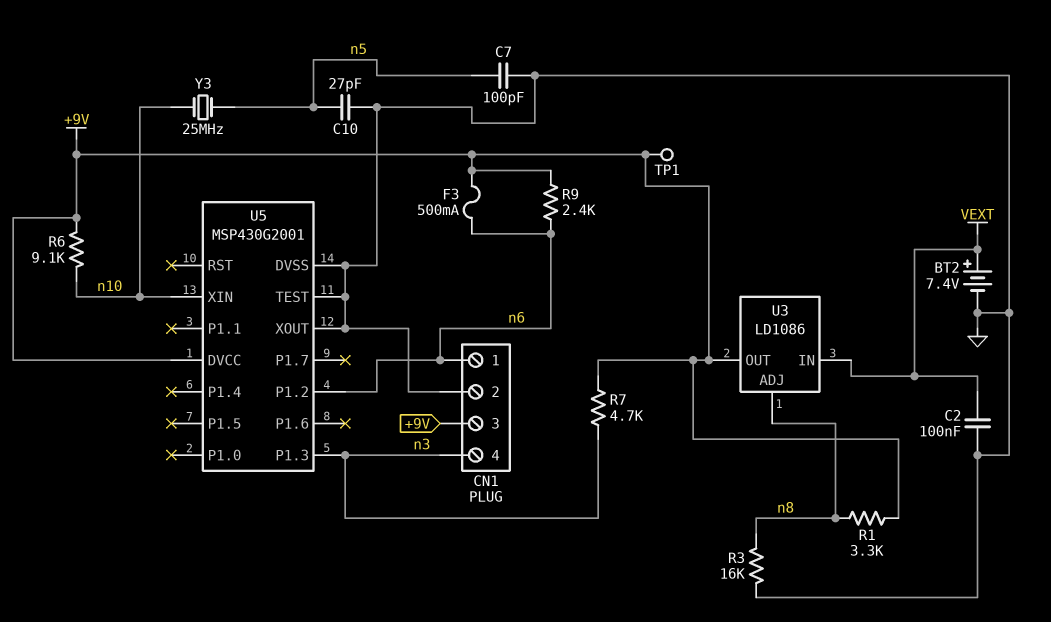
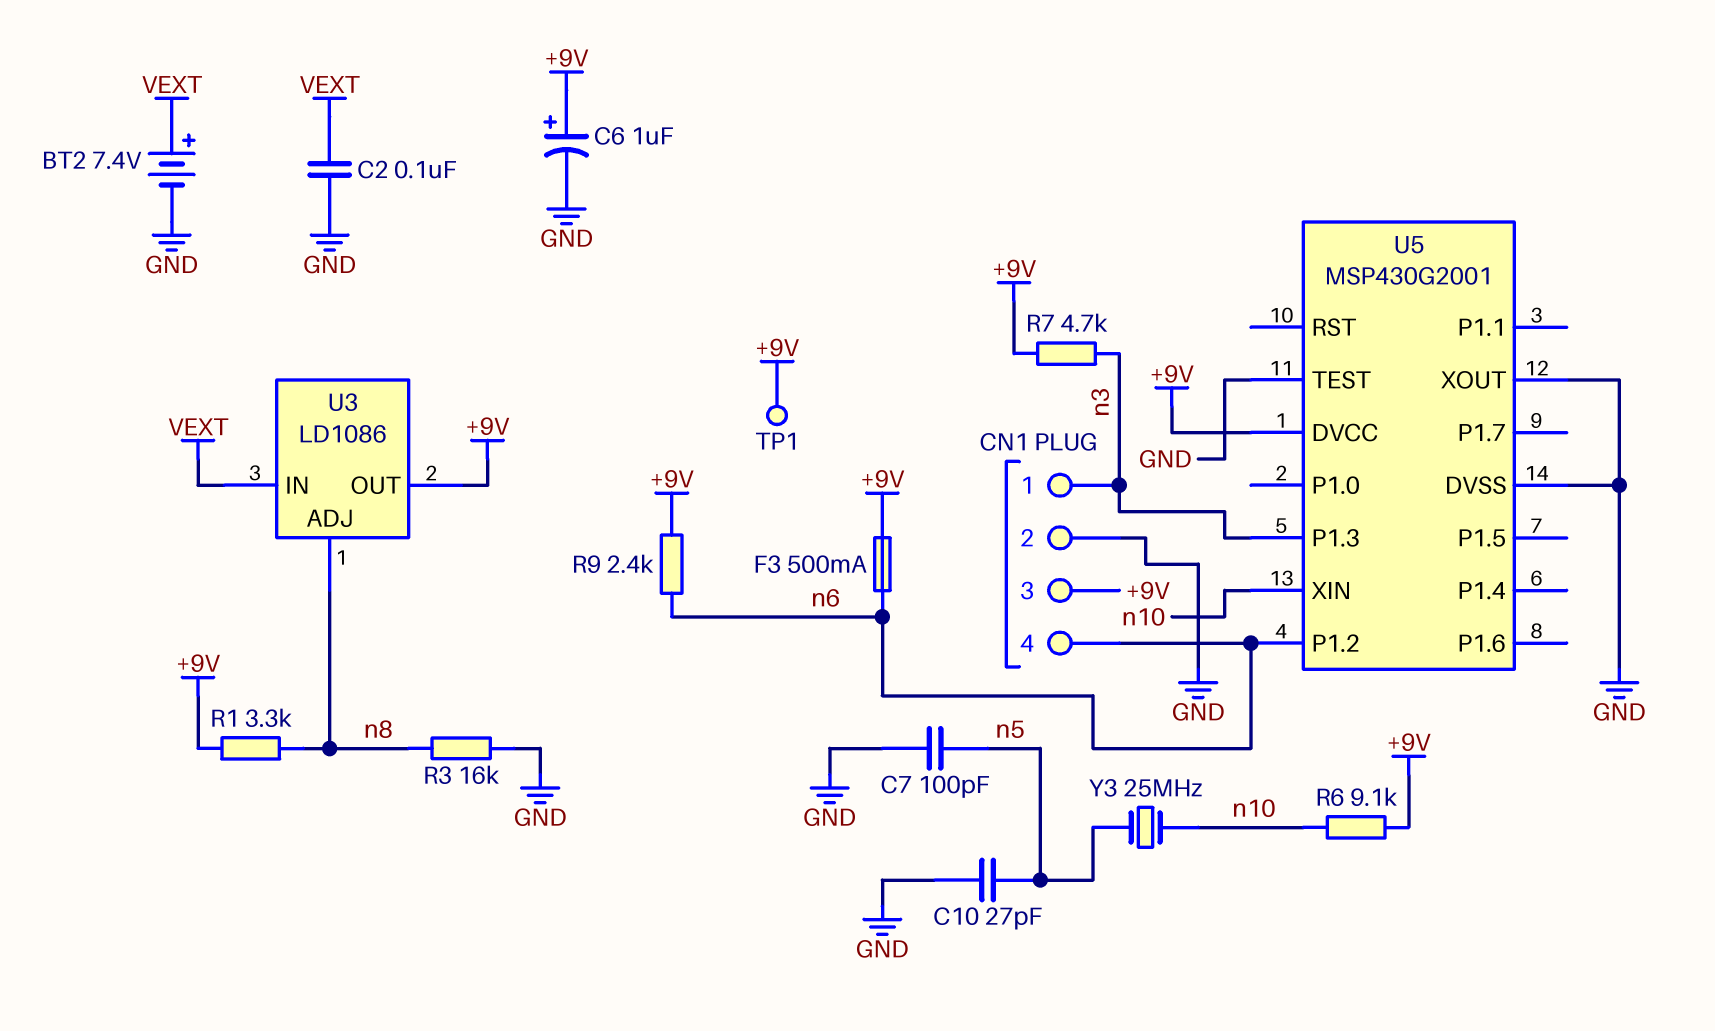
C6: none -> 1uF (plus +9V, minus GND)
CN1 pin 1: n6 -> n3
CN1 pin 4: n3 -> n6

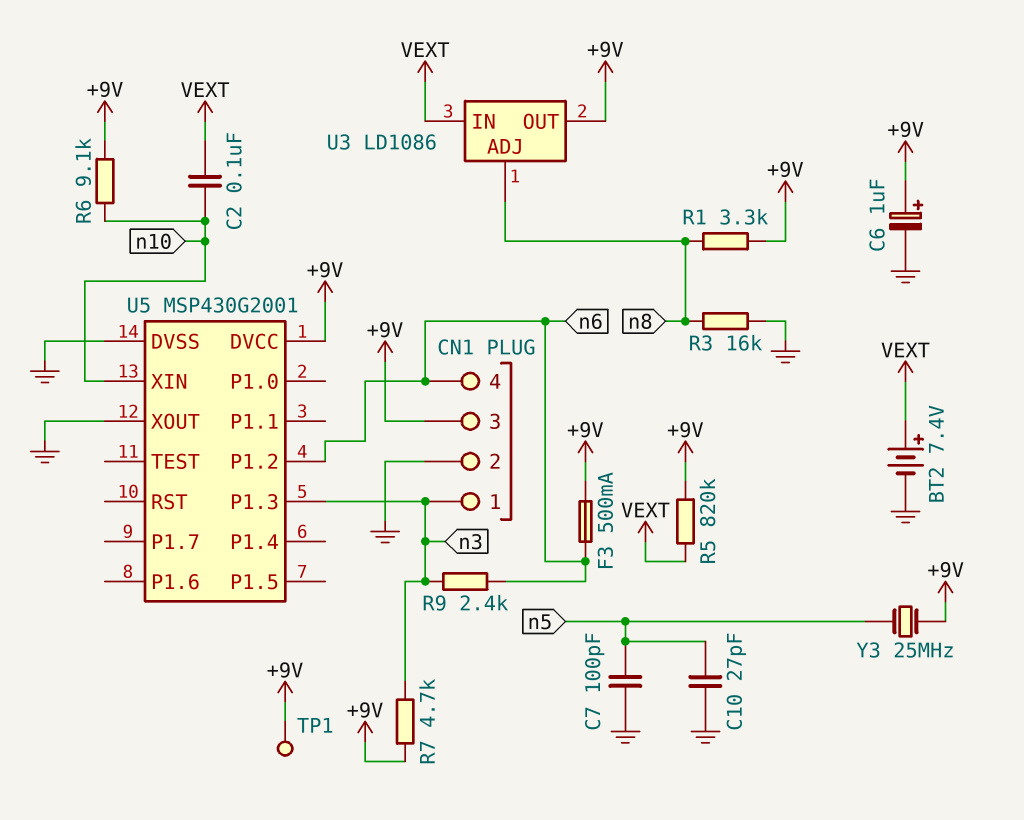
C2: 100nF (GND, VEXT) -> 100nF (VEXT, n10)
R5: none -> 820k (+9V, VEXT)
R9: 2.4k (+9V, n6) -> 2.4k (n3, n6)
U5 pin TEST: GND -> none
Y3: 25MHz (n5, n10) -> 25MHz (+9V, n5)

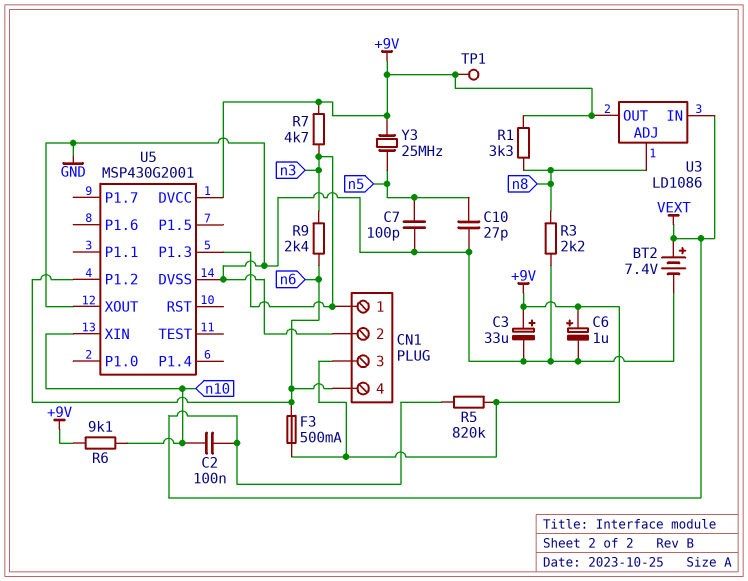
C3: none -> 33uF (plus +9V, minus GND)
R3: 16k (GND, n8) -> 2.2k (GND, n8)

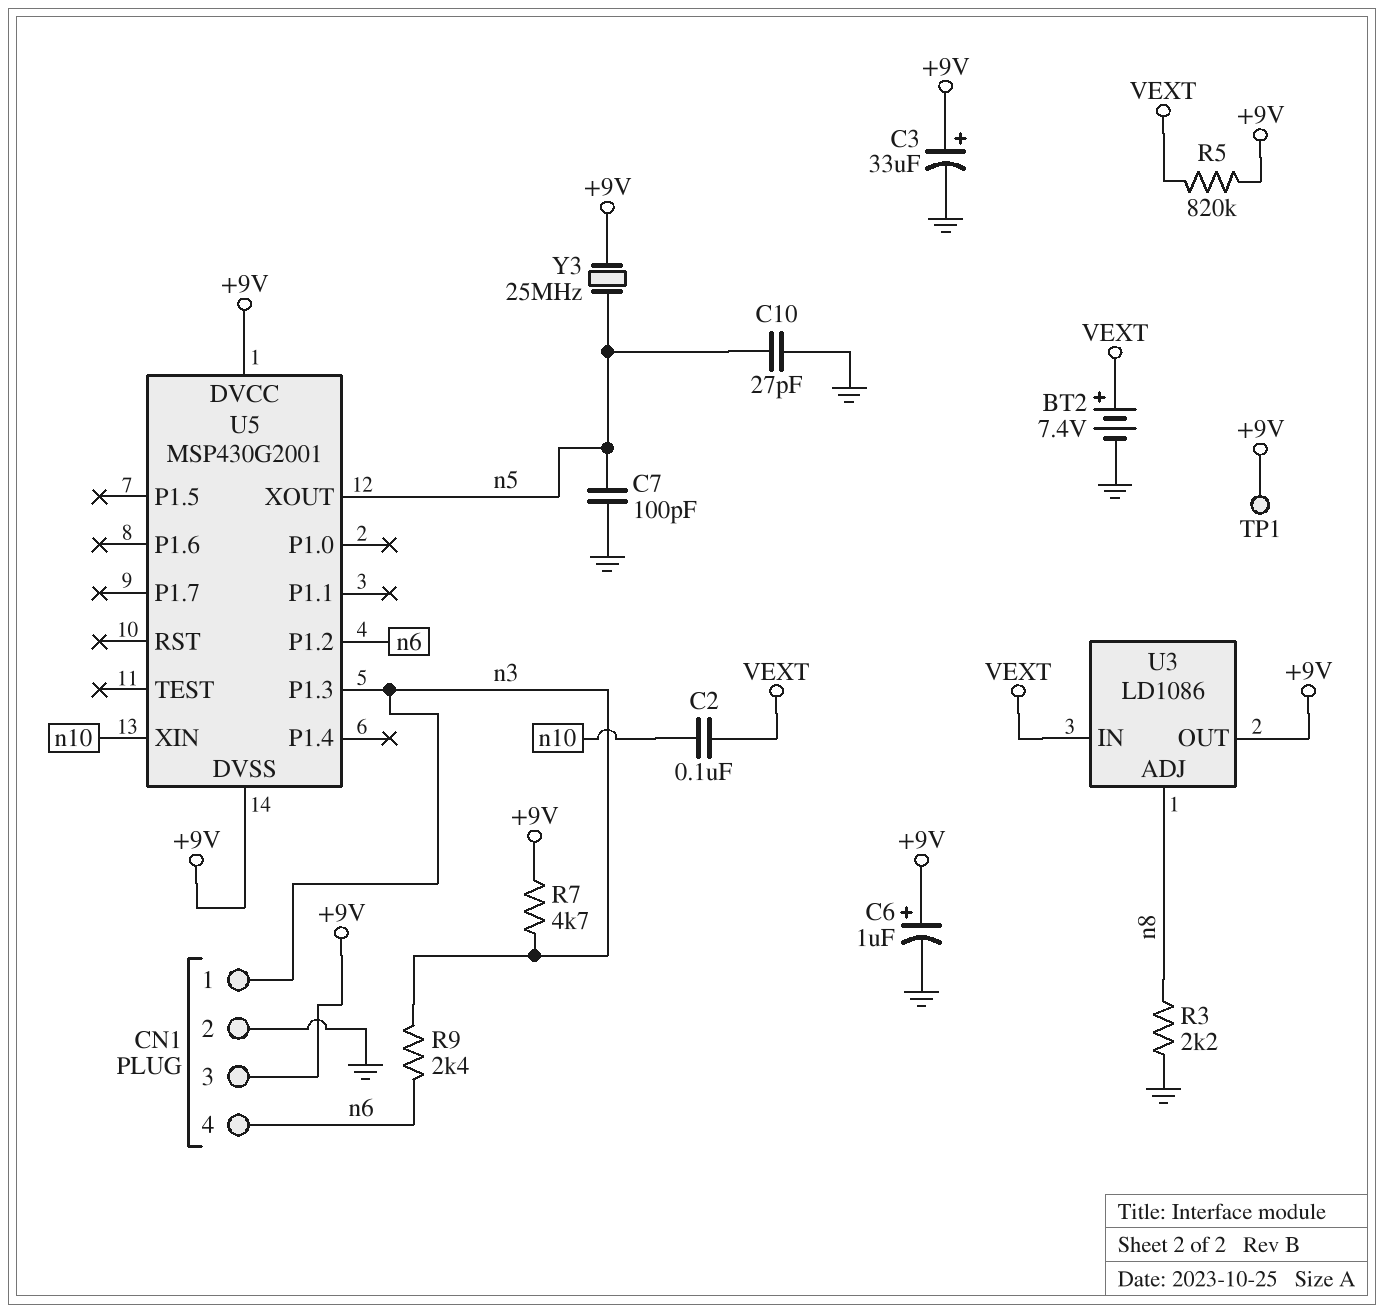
F3: 500mA (+9V, n6) -> none
R1: 3.3k (+9V, n8) -> none
R6: 9.1k (+9V, n10) -> none
U5 pin DVSS: GND -> +9V
U5 pin XOUT: GND -> n5

